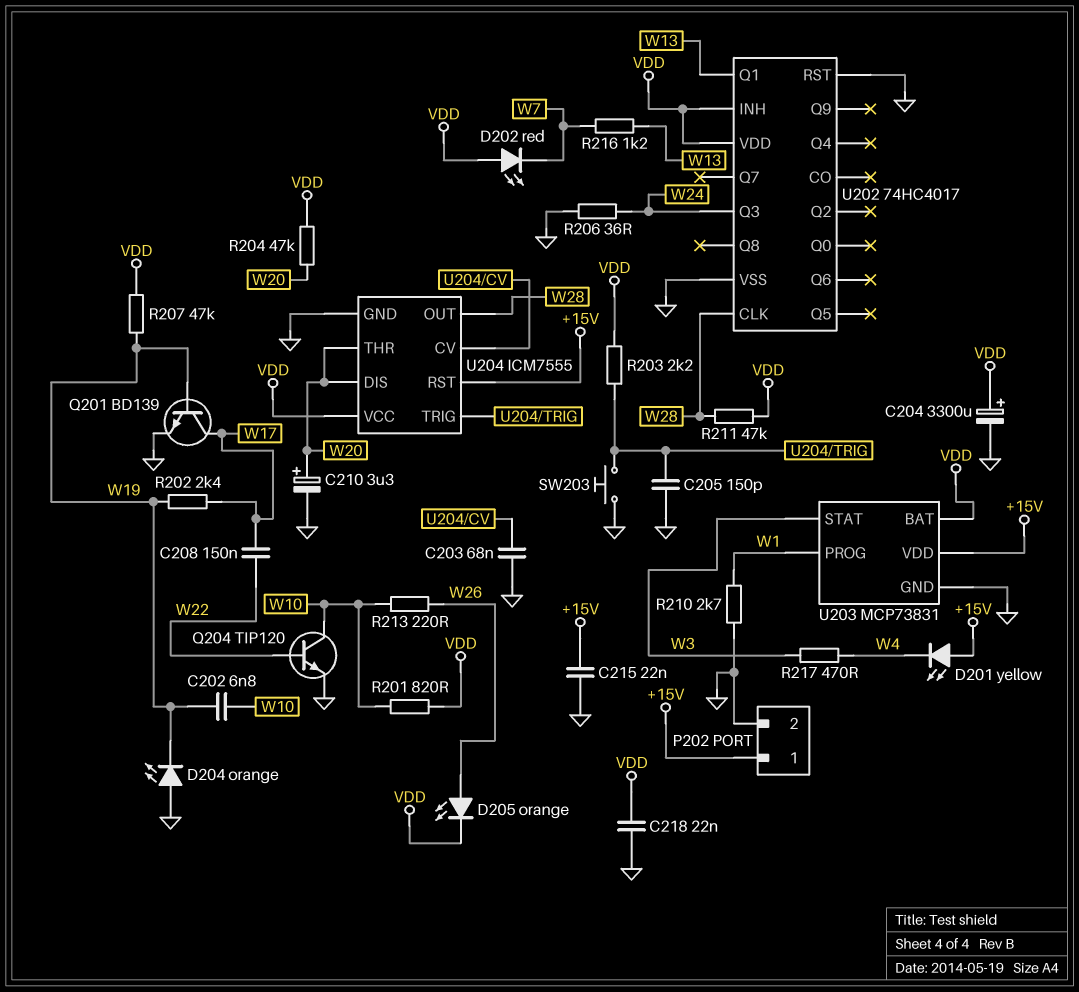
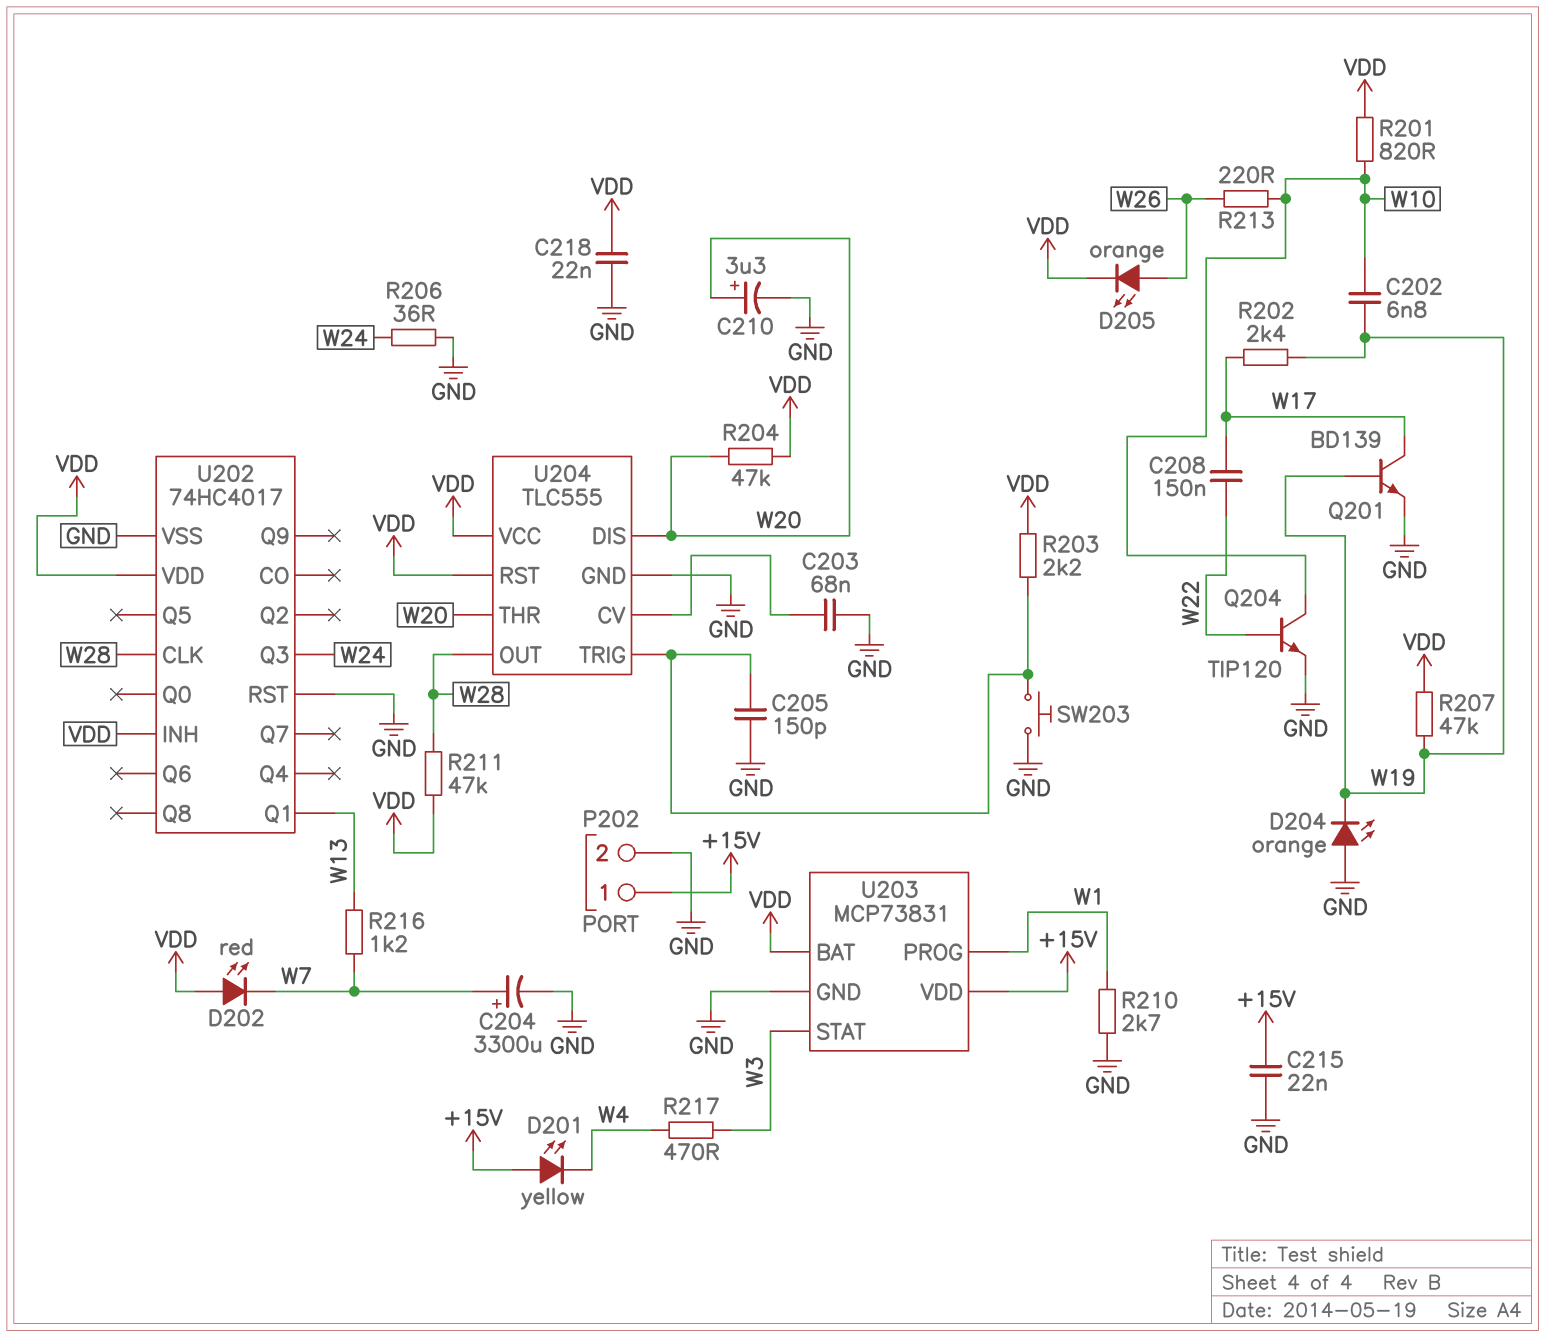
C204: 3300uF (plus VDD, minus GND) -> 3300uF (plus W7, minus GND)
U204: ICM7555 -> TLC555
U204 pin RST: +15V -> VDD

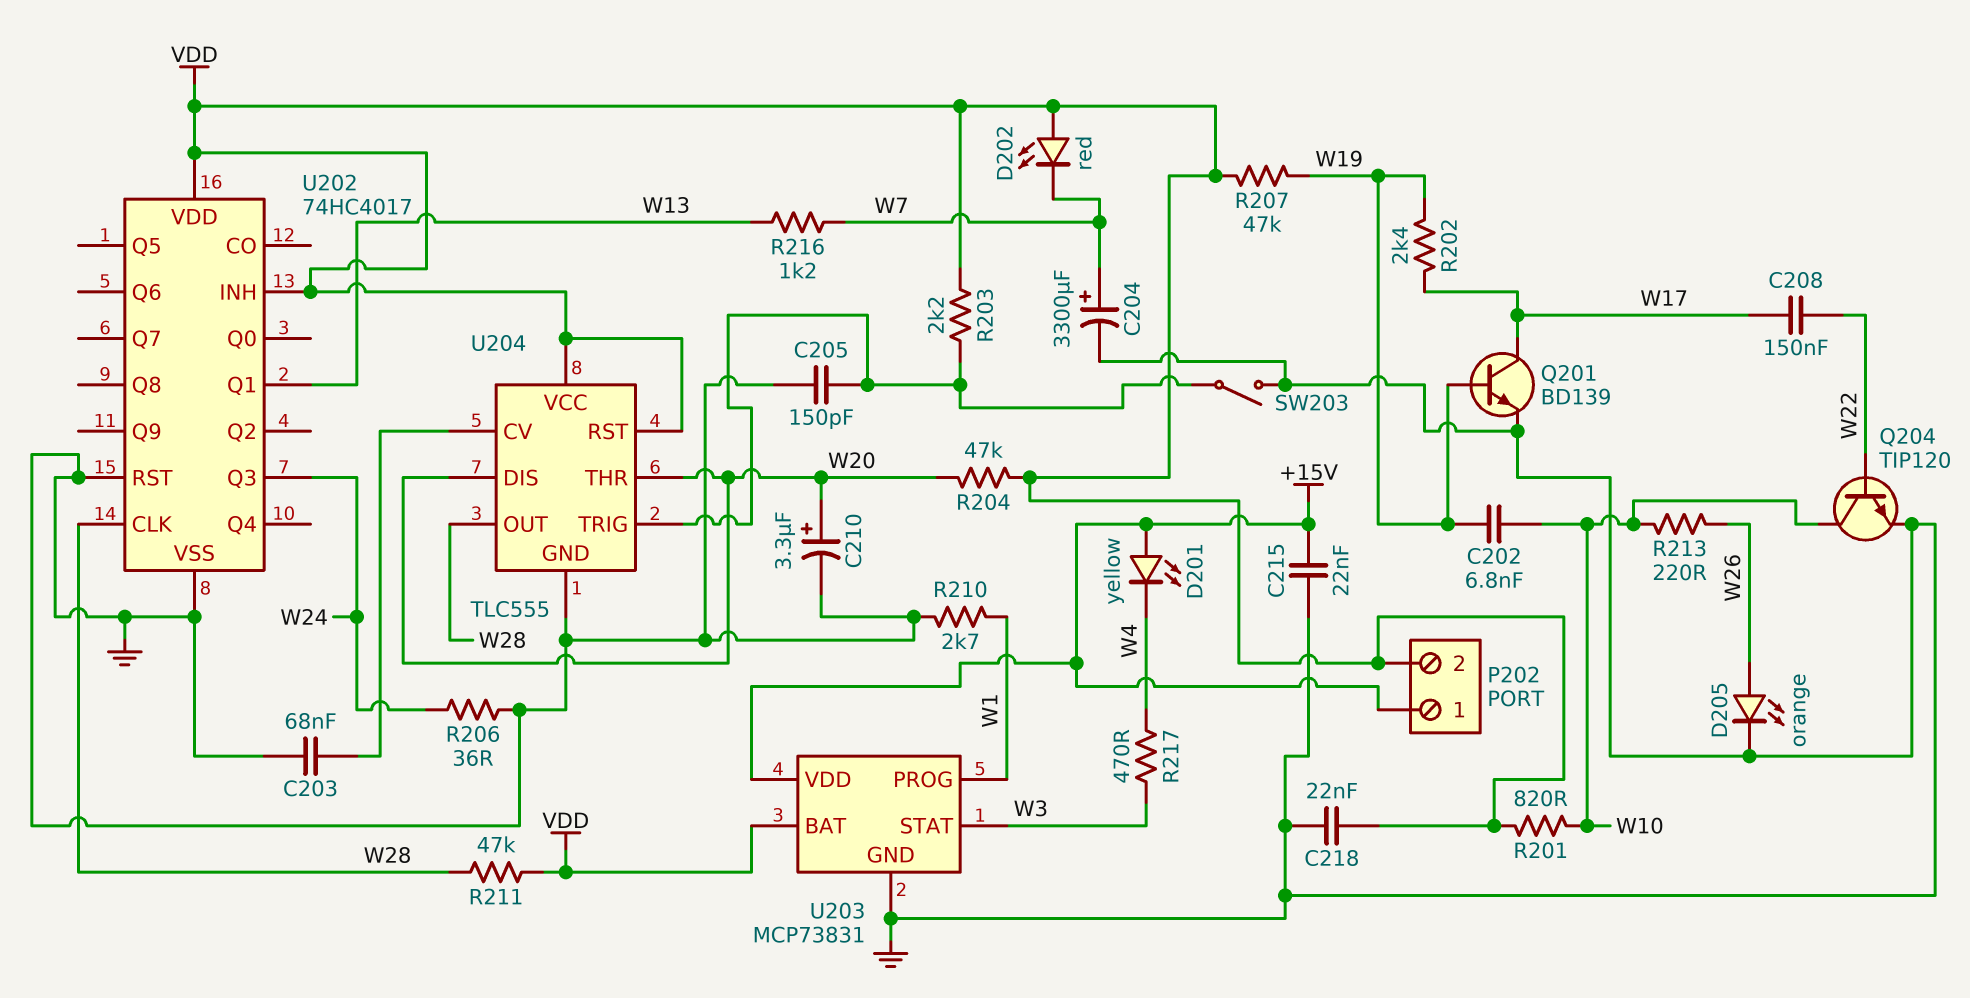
D204: LED orange (A GND, K W19) -> none
D205: LED orange (A W26, K VDD) -> LED orange (A W26, K GND)
P202 pin 2: GND -> VDD
SW203: button (GND, U204/TRIG) -> switch (GND, U204/TRIG)

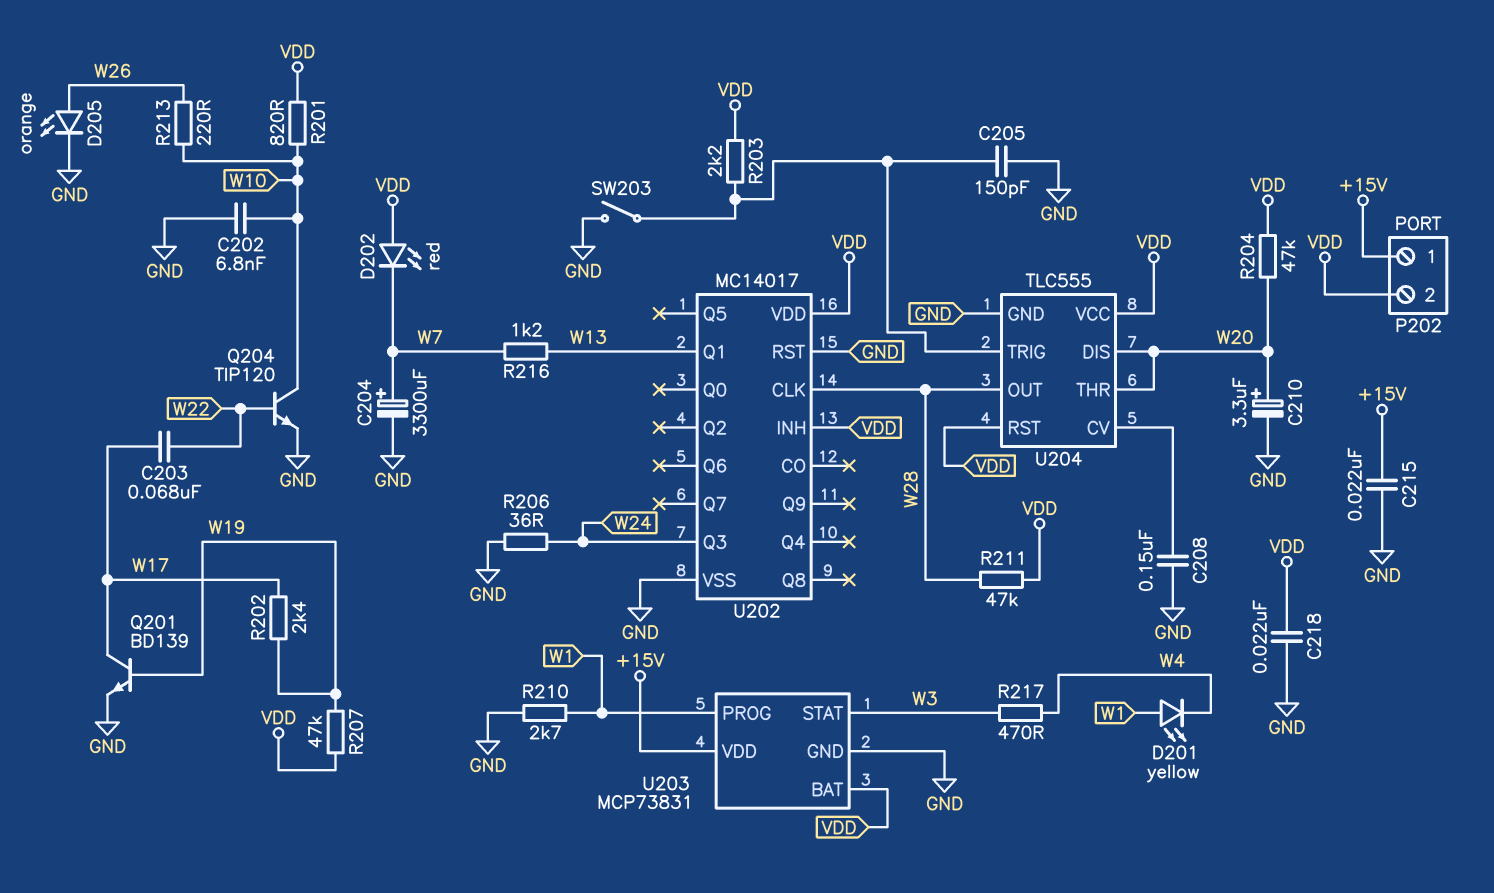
C202: 6.8nF (W10, W19) -> 6.8nF (GND, W10)
C203: 68nF (GND, U204/CV) -> 68nF (W17, W22)
C208: 150nF (W17, W22) -> 150nF (GND, U204/CV)
D201: LED yellow (A +15V, K W4) -> LED yellow (A W1, K W4)
U202: 74HC4017 -> MC14017

